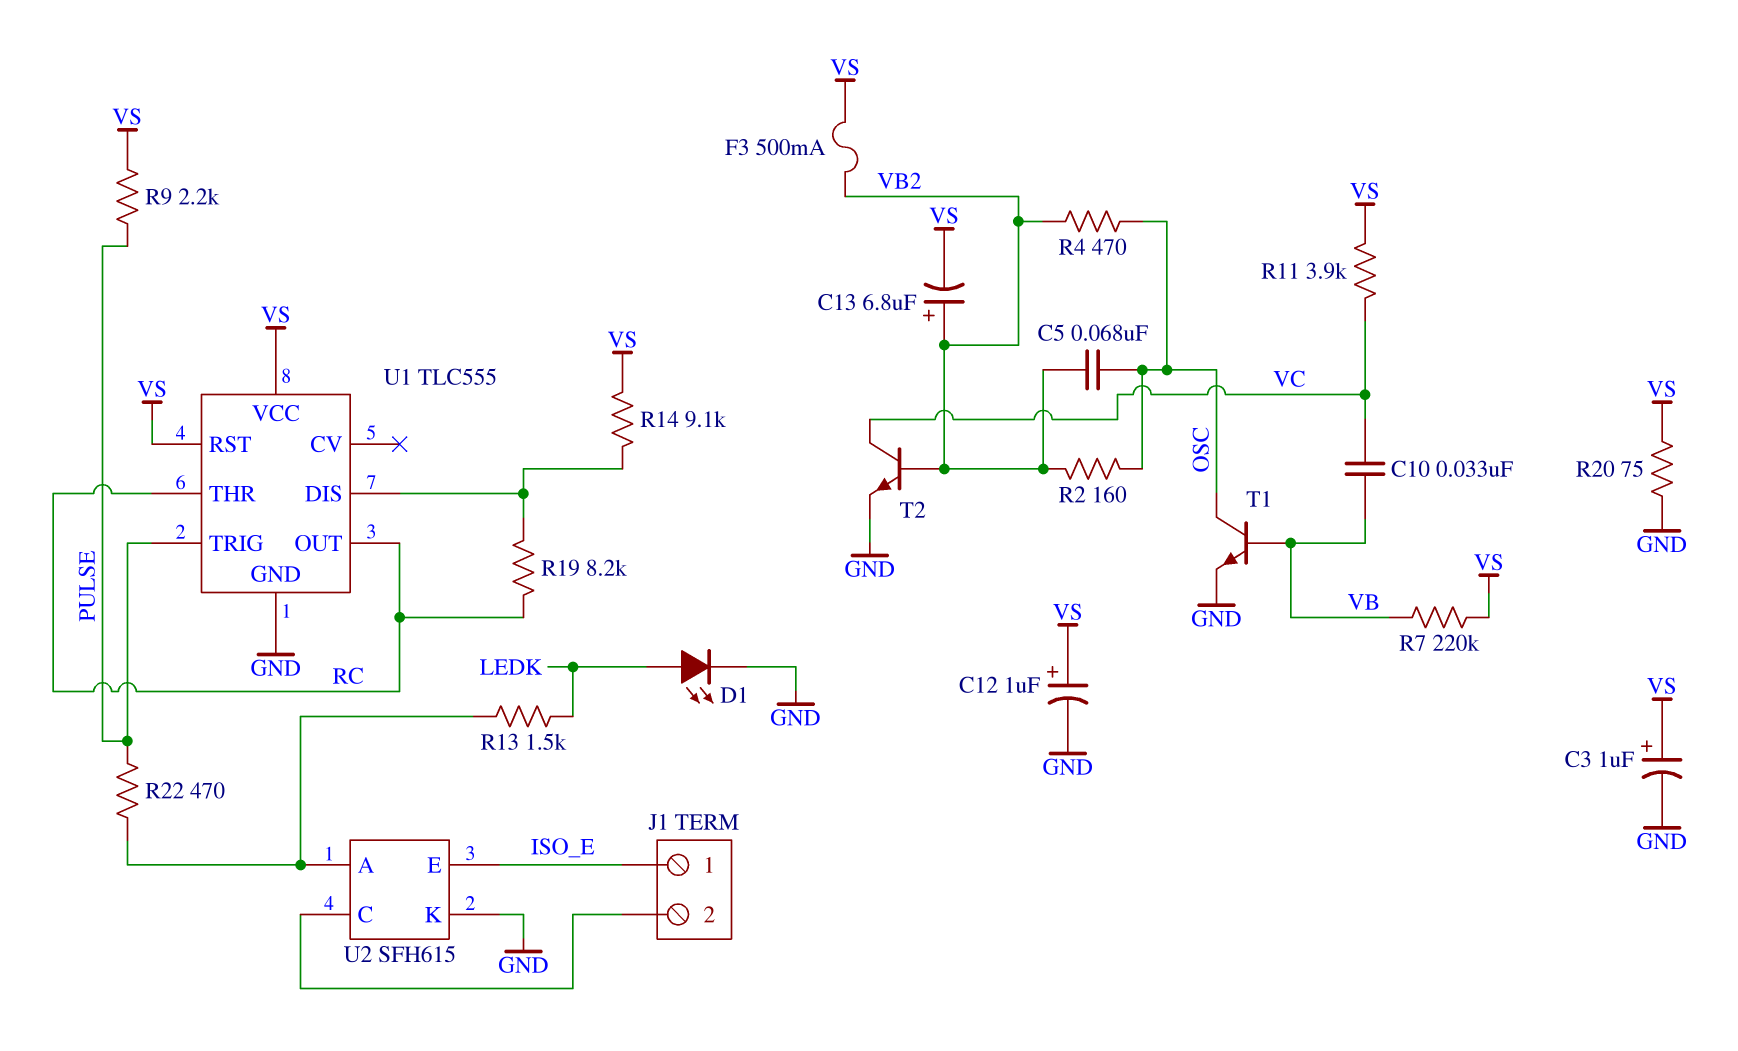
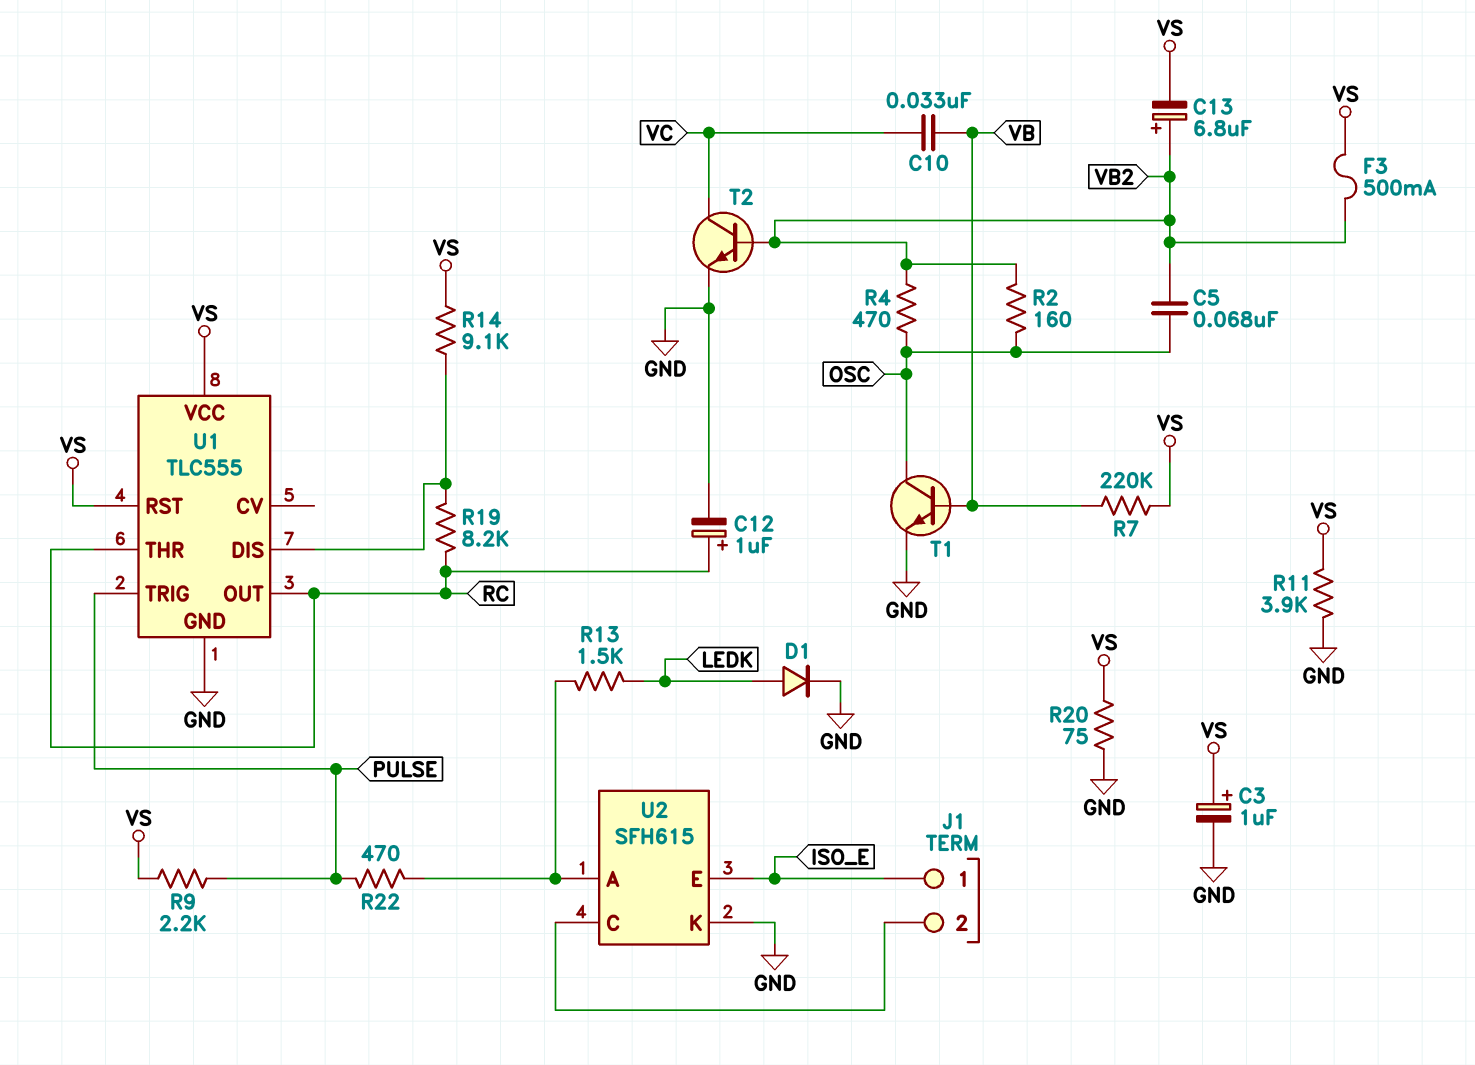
C12: 1uF (plus VS, minus GND) -> 1uF (plus RC, minus GND)
D1: LED (A LEDK, K GND) -> diode (A LEDK, K GND)
R11: 3.9k (VC, VS) -> 3.9k (GND, VS)

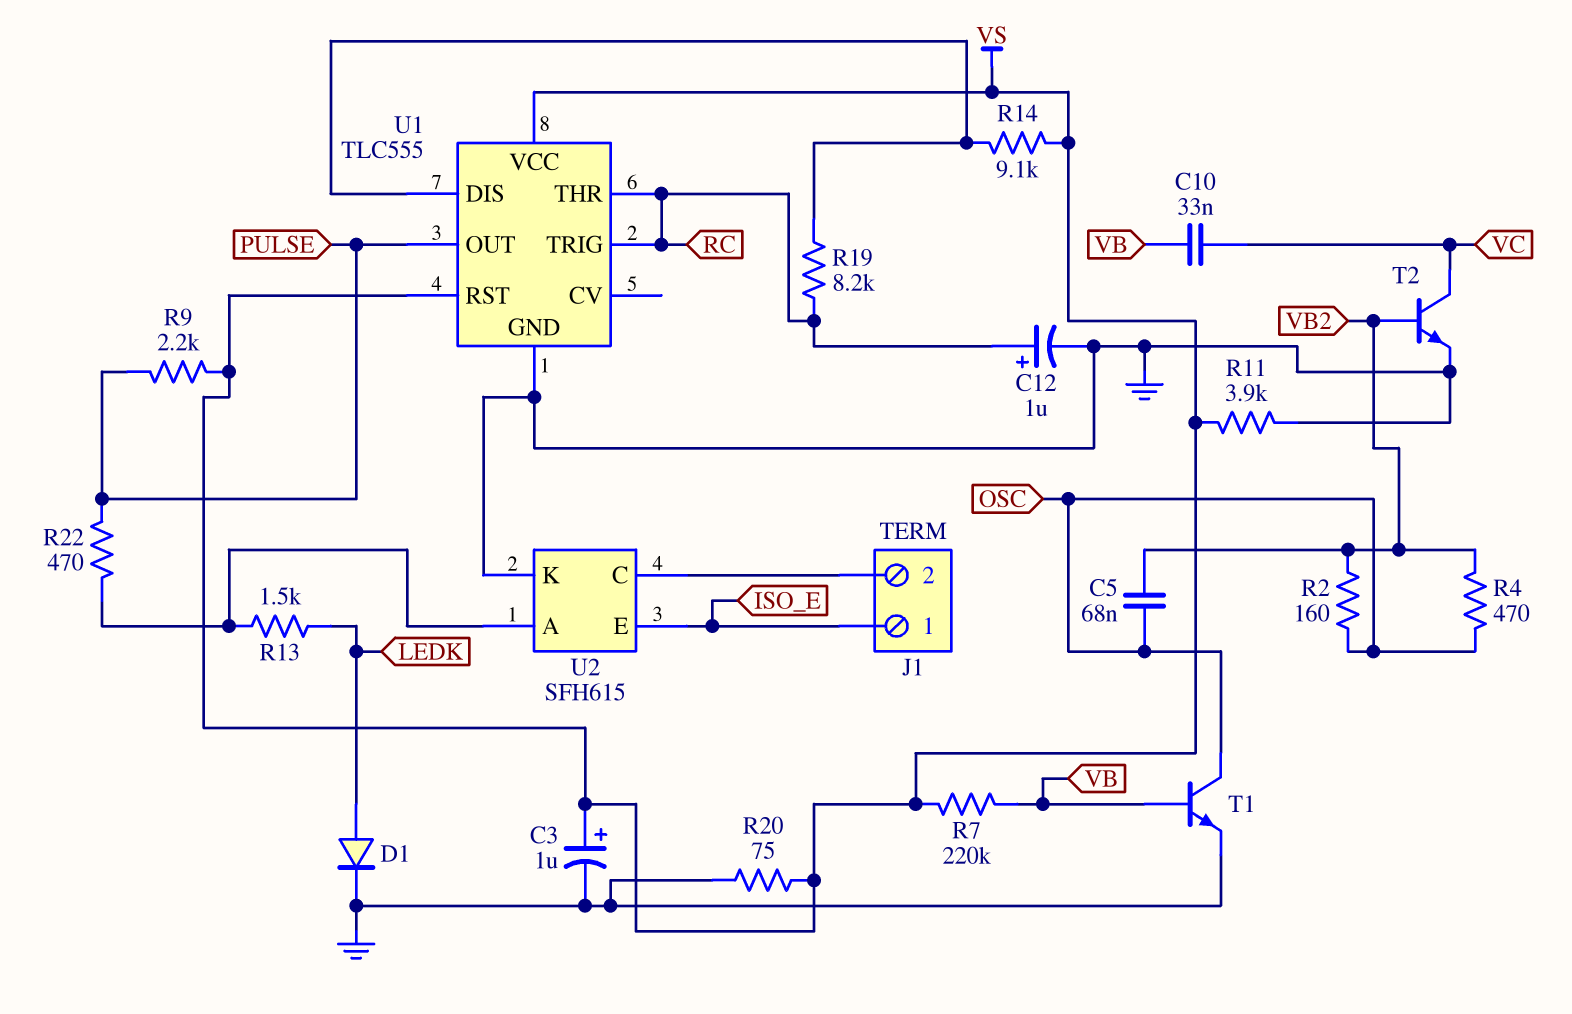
C13: 6.8uF (plus VB2, minus VS) -> none
F3: 500mA (VB2, VS) -> none
U1 pin OUT: RC -> PULSE
U1 pin TRIG: PULSE -> RC

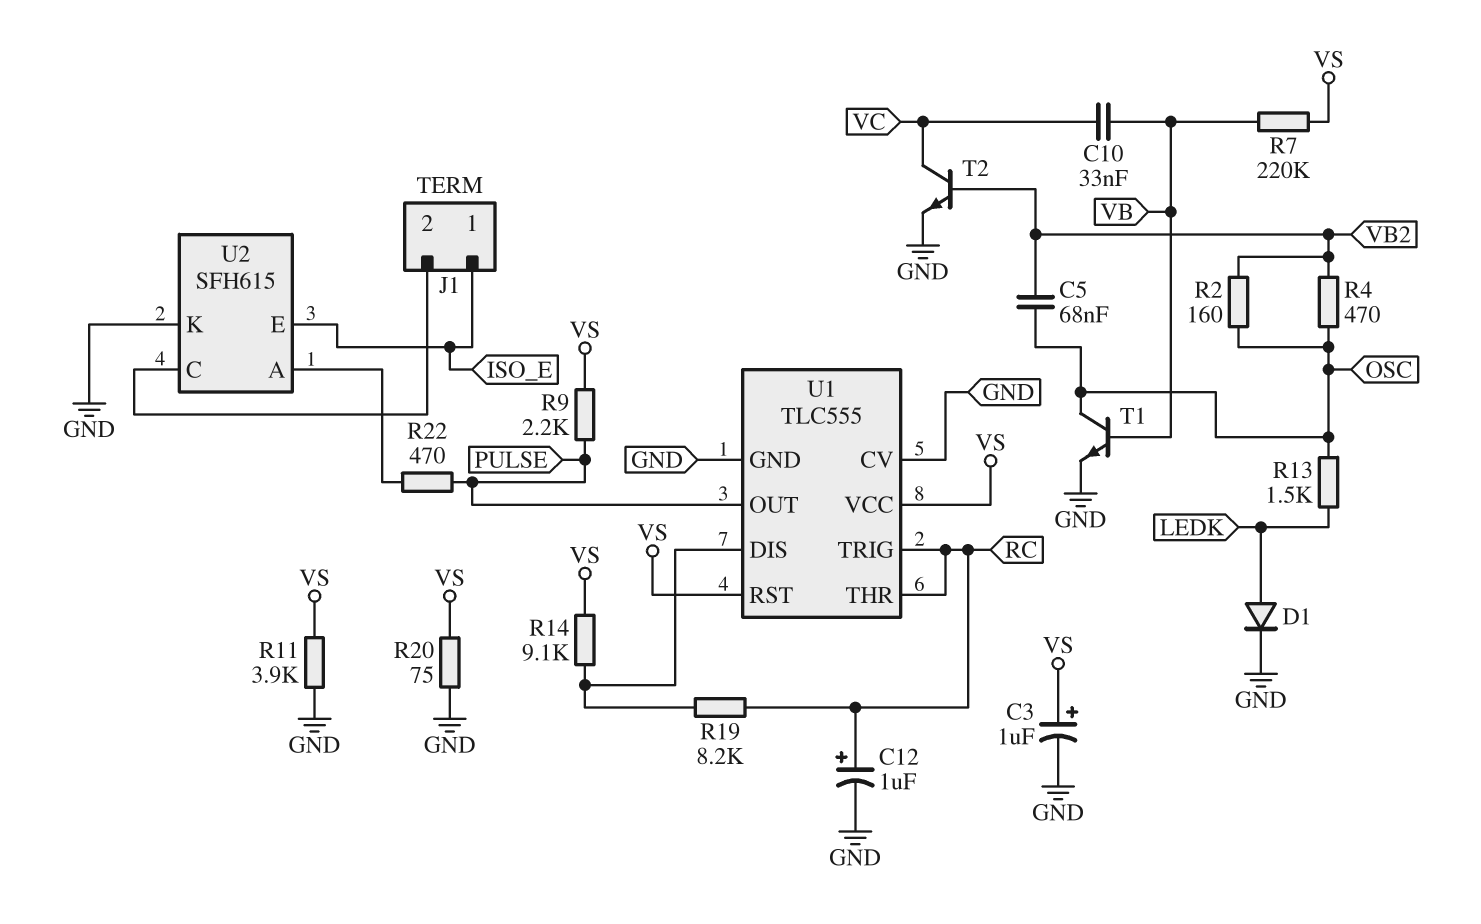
R13: 1.5k (LEDK, U2/A) -> 1.5k (LEDK, OSC)
U1 pin CV: none -> GND

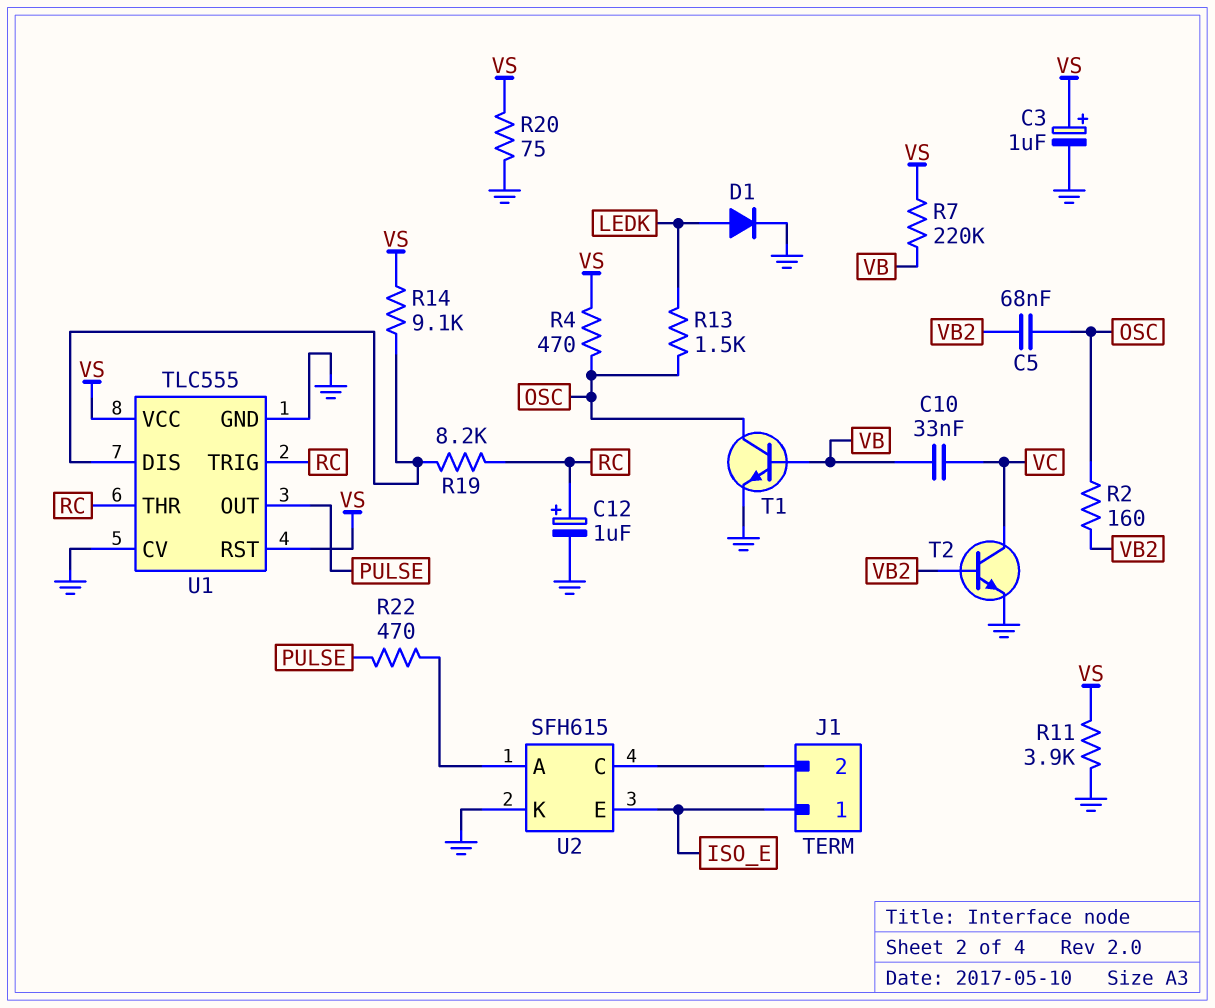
R4: 470 (OSC, VB2) -> 470 (OSC, VS)
R9: 2.2k (PULSE, VS) -> none

